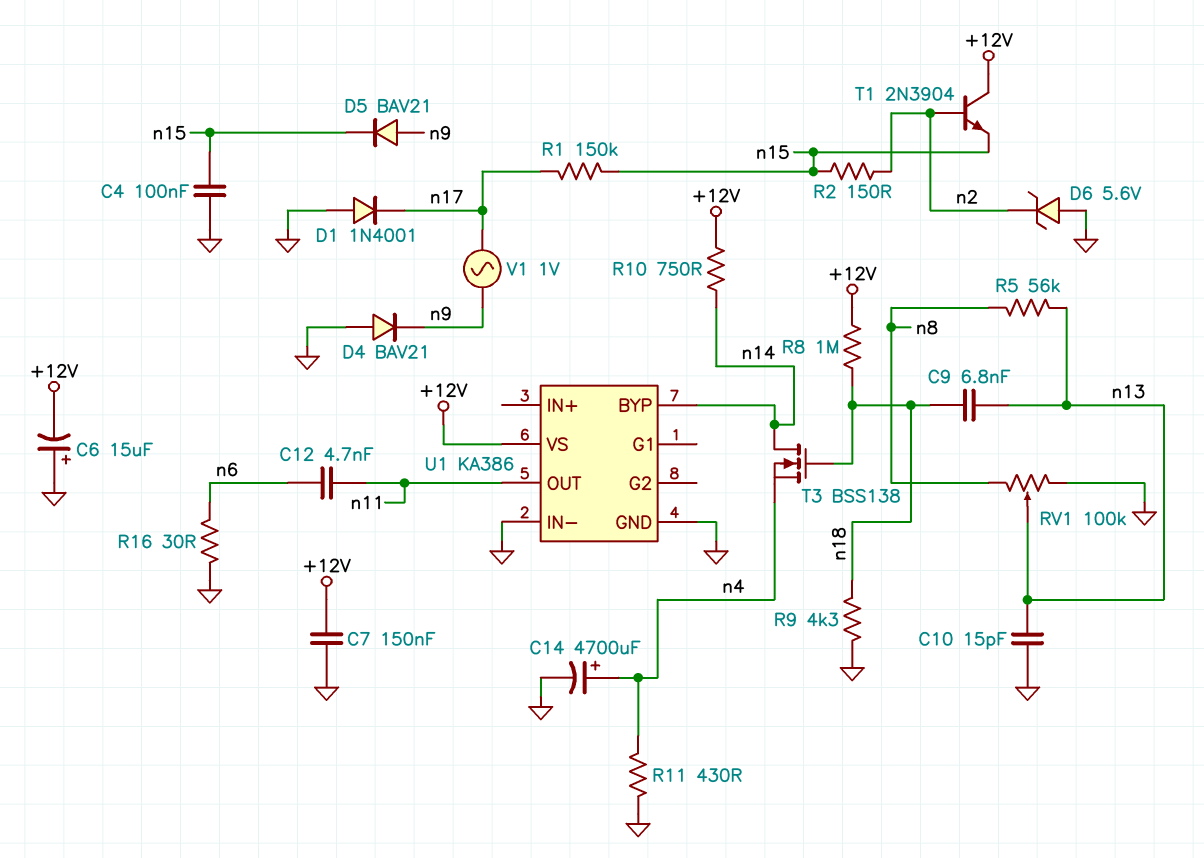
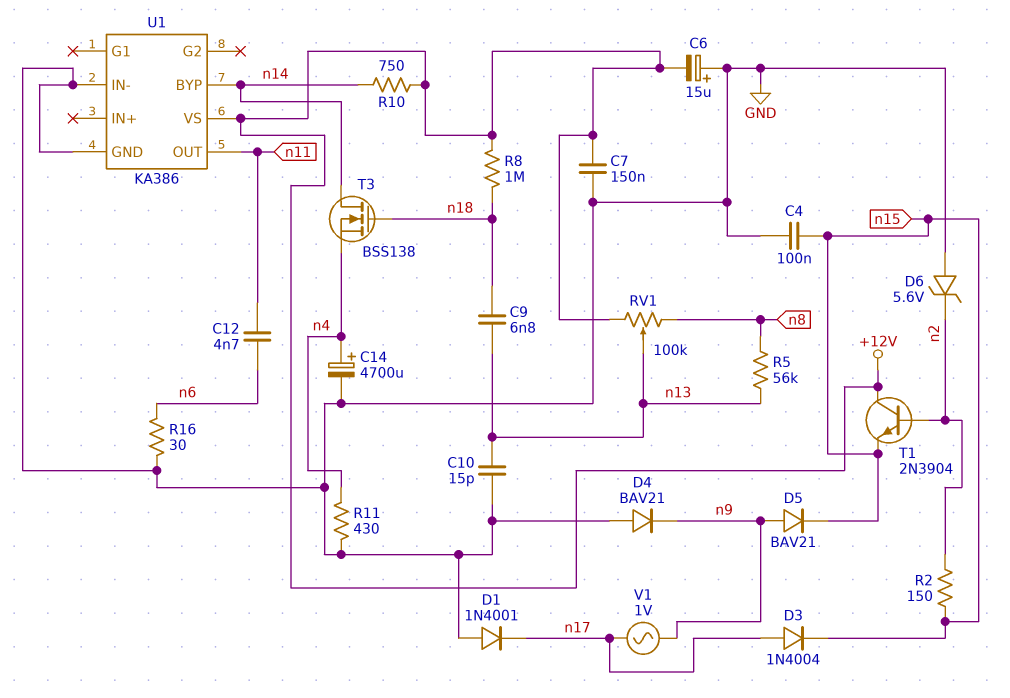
D3: none -> diode 1N4004 (A n17, K n15)
R1: 150k (n15, n17) -> none
R9: 4.3k (GND, n18) -> none
RV1: 100k (GND, n8, wiper n13) -> 100k (+12V, n8, wiper n13)

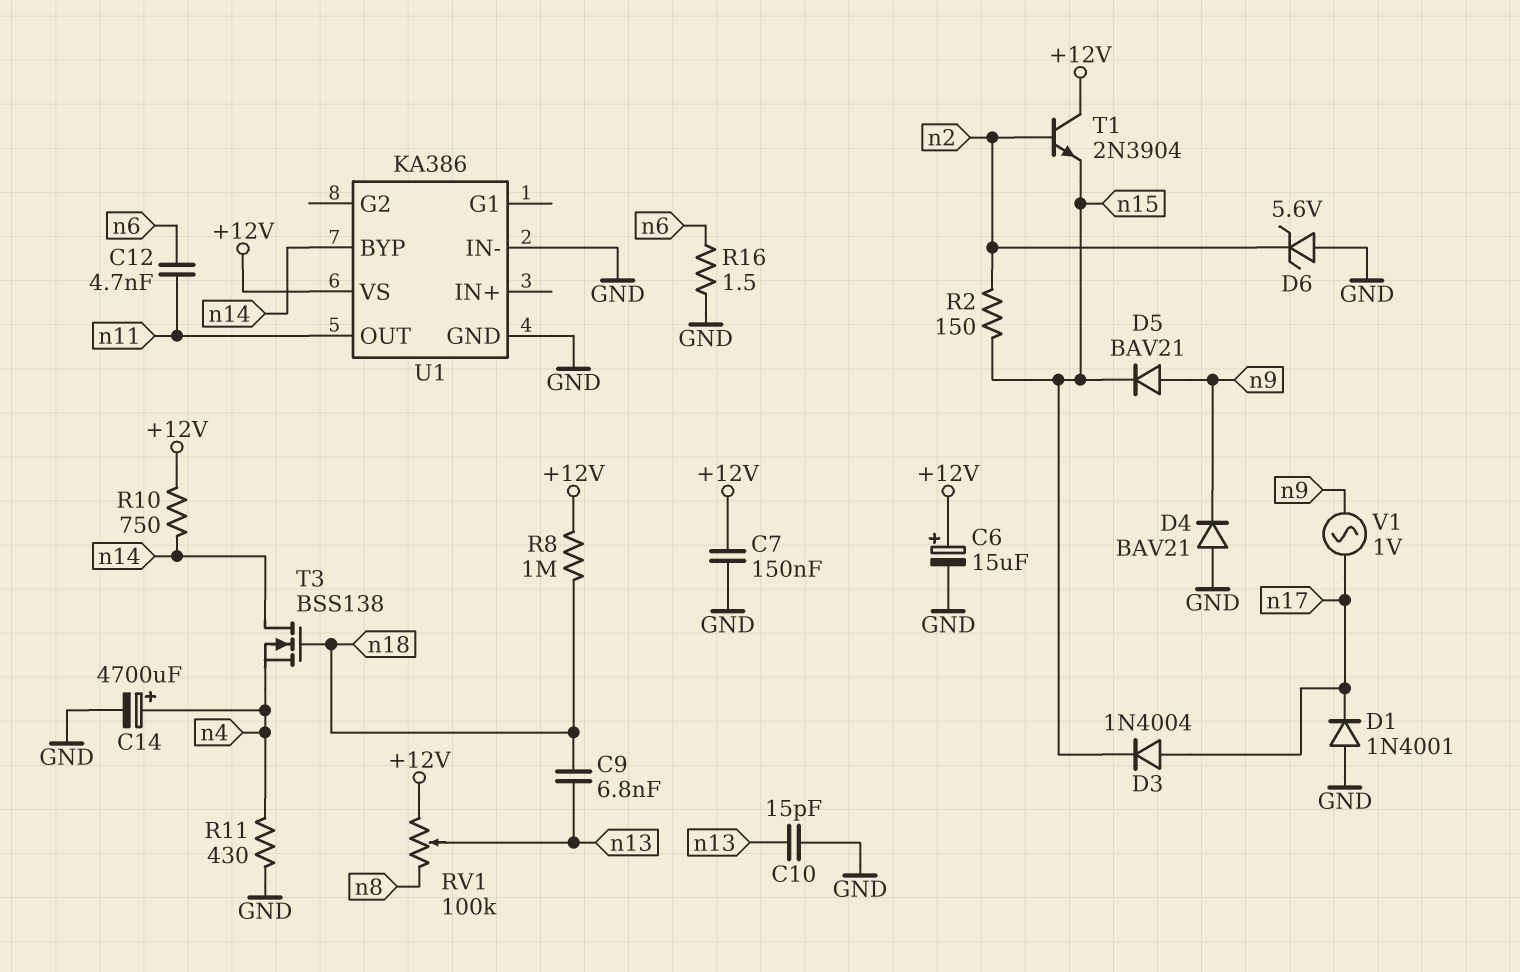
C4: 100nF (GND, n15) -> none
C6: 15uF (plus GND, minus +12V) -> 15uF (plus +12V, minus GND)
R5: 56k (n8, n13) -> none
R16: 30 (GND, n6) -> 1.5 (GND, n6)

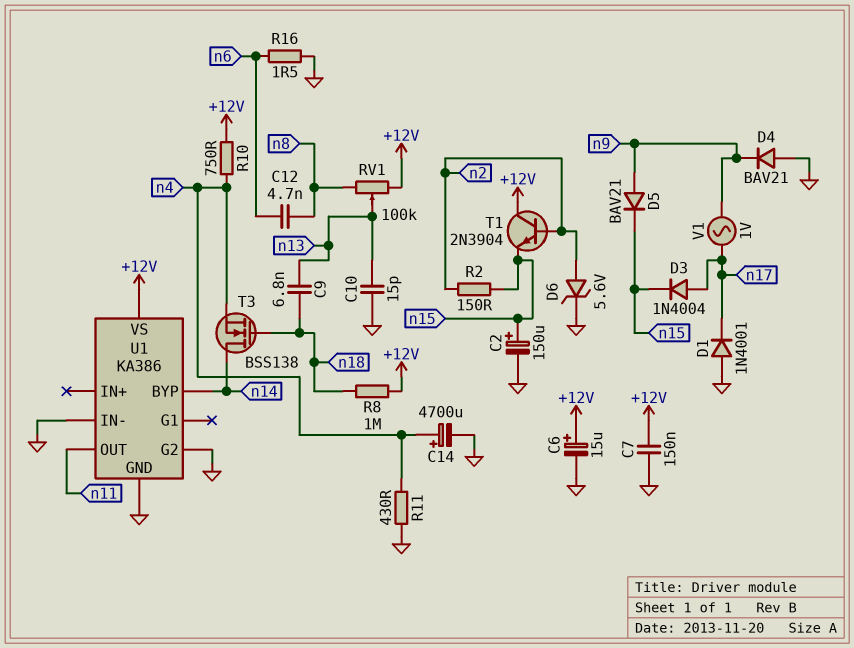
C2: none -> 150uF (plus n15, minus GND)
C12: 4.7nF (n6, n11) -> 4.7nF (n6, n8)
D6: zener 5.6V (A GND, K n2) -> zener 5.6V (A n2, K GND)
R10: 750 (+12V, n14) -> 750 (+12V, n4)
U1 pin G2: none -> GND

